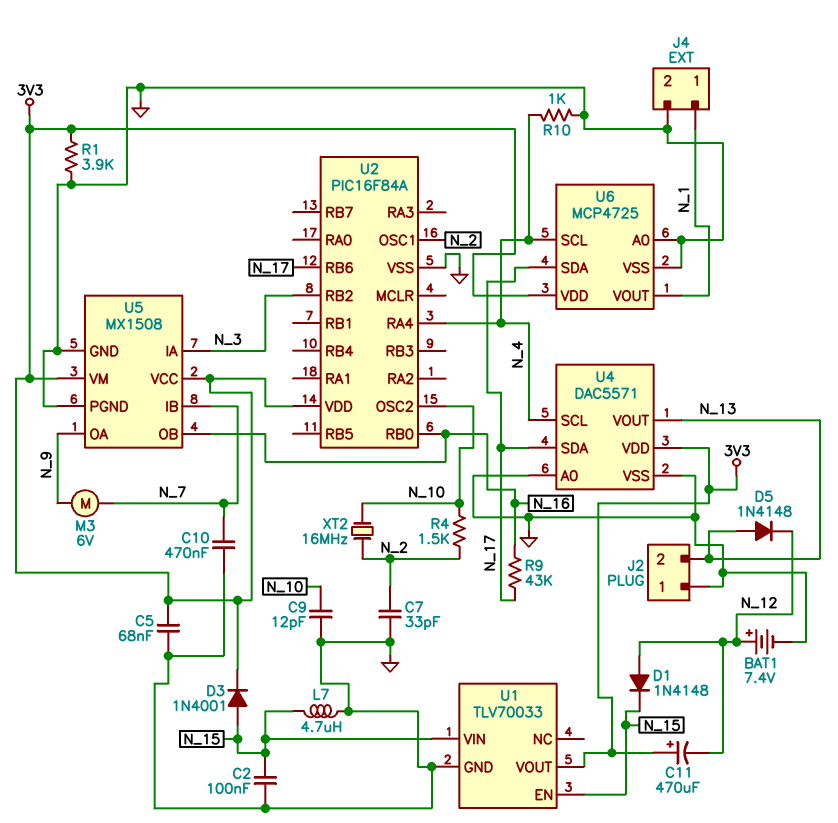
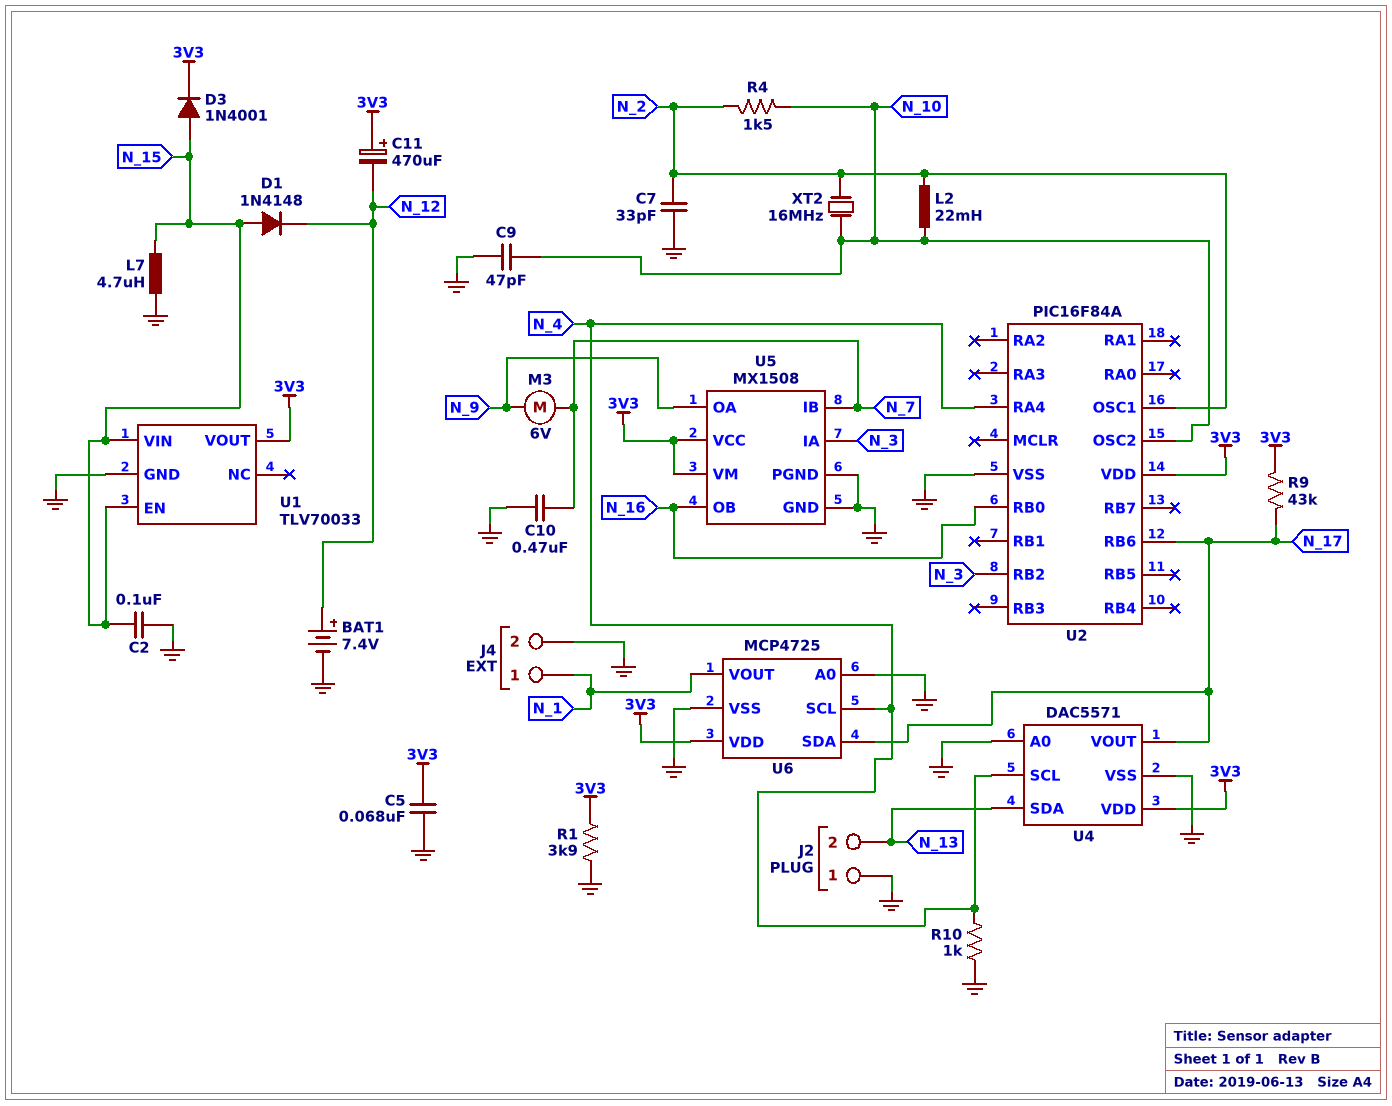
C9: 12pF (GND, N_10) -> 47pF (GND, N_10)
D1: diode 1N4148 (A N_12, K N_15) -> diode 1N4148 (A N_15, K N_12)
D5: diode 1N4148 (A N_13, K N_12) -> none
L2: none -> 22mH (N_2, N_10)
R9: 43k (N_16, N_17) -> 43k (3V3, N_17)
U4 pin SDA: N_17 -> N_13
U4 pin VOUT: N_13 -> N_17

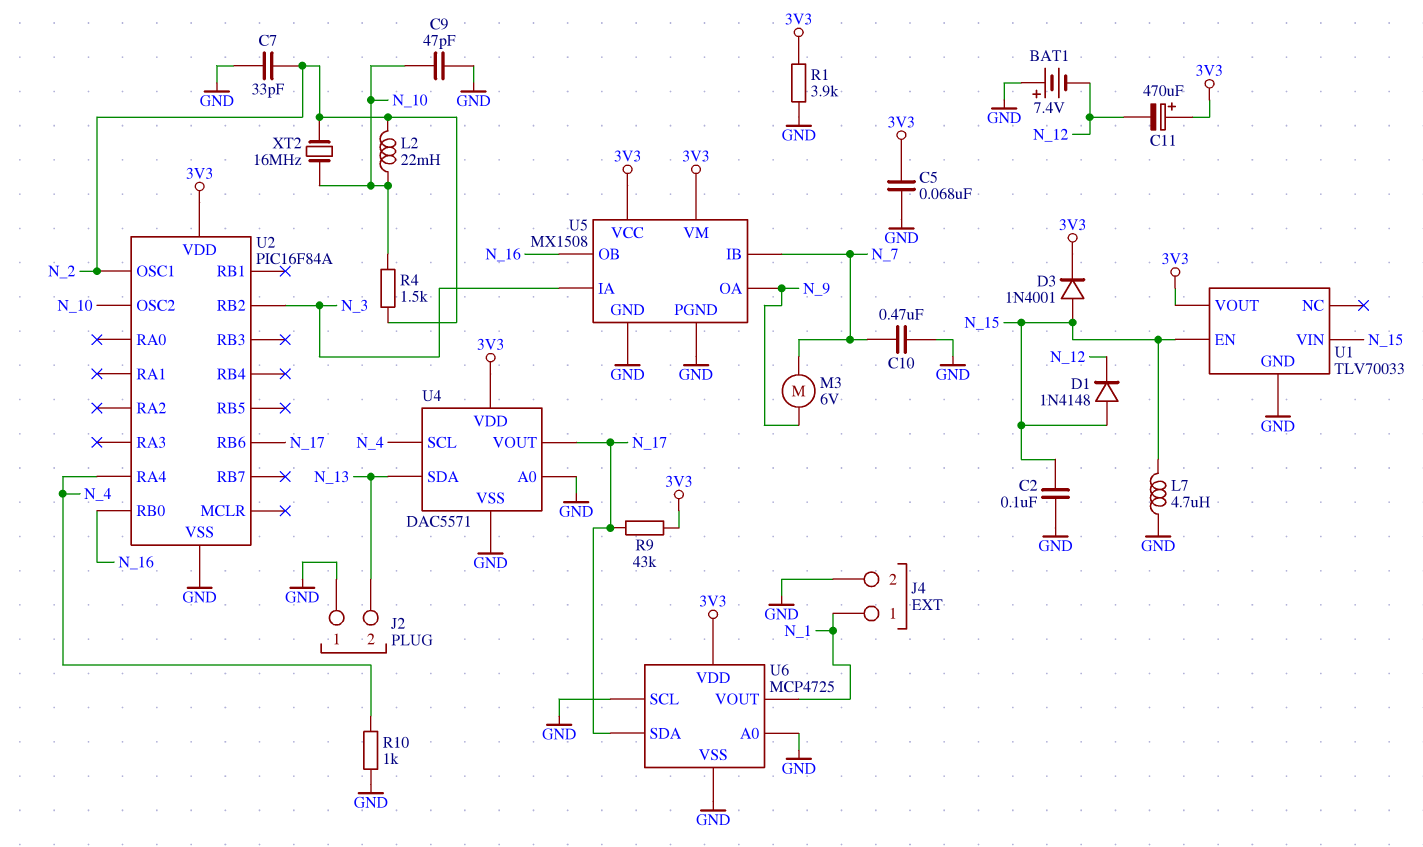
BAT1: 7.4V (plus N_12, minus GND) -> 7.4V (plus GND, minus N_12)
U6 pin SCL: N_4 -> GND

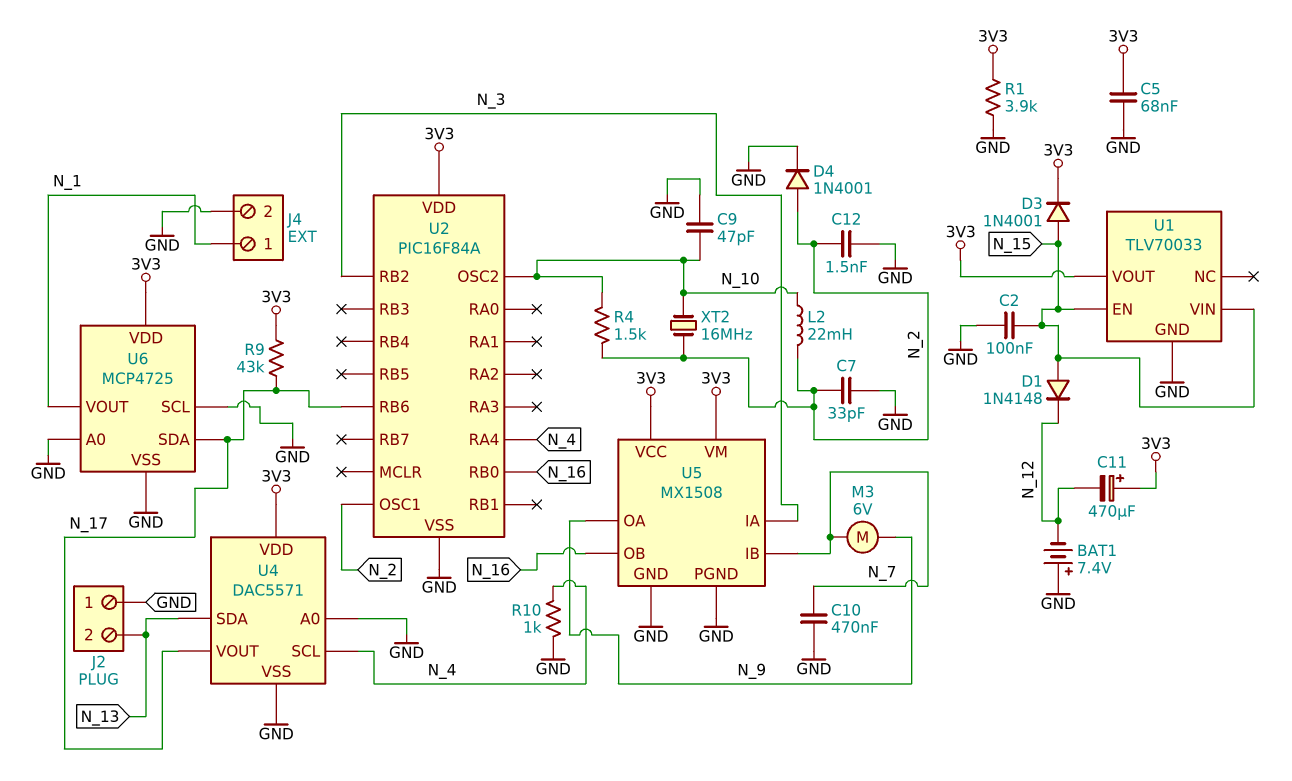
C12: none -> 1.5nF (GND, N_2)
D4: none -> diode 1N4001 (A N_2, K GND)
L7: 4.7uH (GND, N_15) -> none

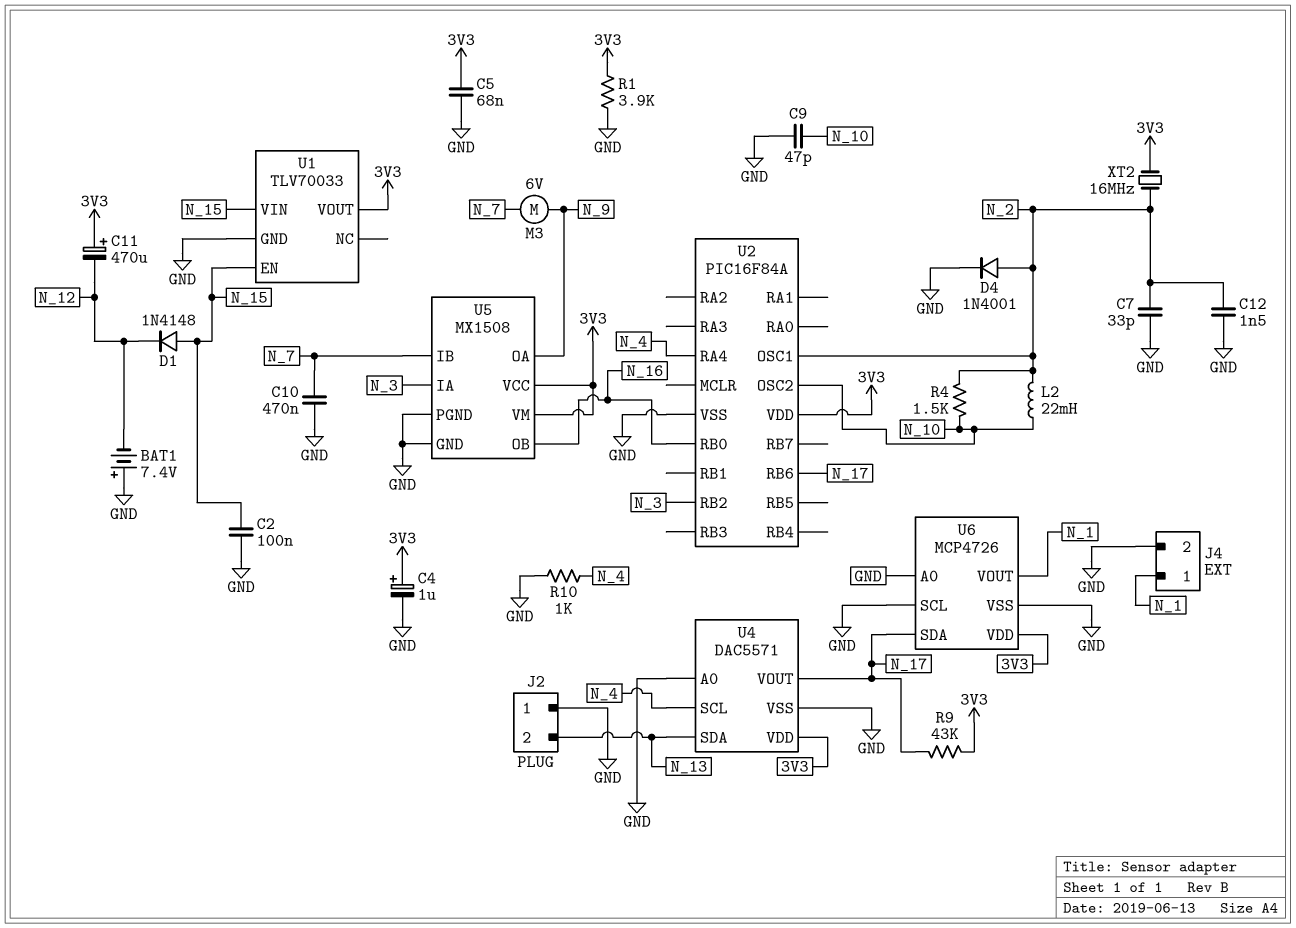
C4: none -> 1uF (plus 3V3, minus GND)
D3: diode 1N4001 (A N_15, K 3V3) -> none
U6: MCP4725 -> MCP4726
XT2: 16MHz (N_2, N_10) -> 16MHz (3V3, N_2)

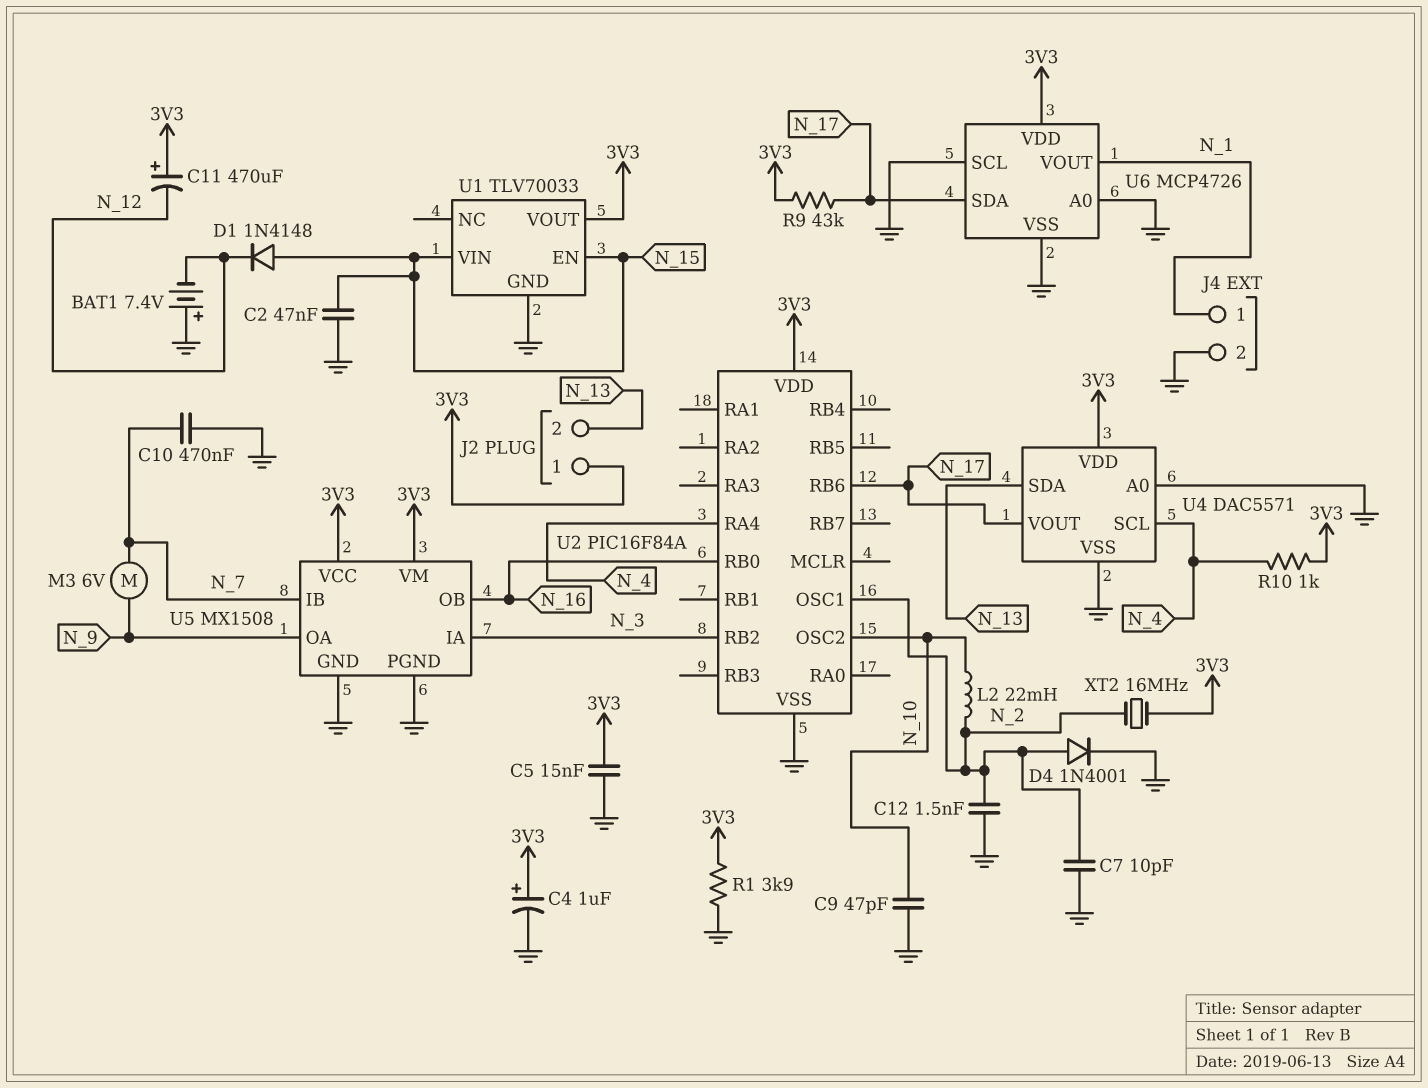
C2: 100nF (GND, N_15) -> 47nF (GND, N_15)
C5: 68nF (3V3, GND) -> 15nF (3V3, GND)
C7: 33pF (GND, N_2) -> 10pF (GND, N_2)
J2 pin 1: GND -> 3V3
R4: 1.5k (N_2, N_10) -> none
R10: 1k (GND, N_4) -> 1k (3V3, N_4)

